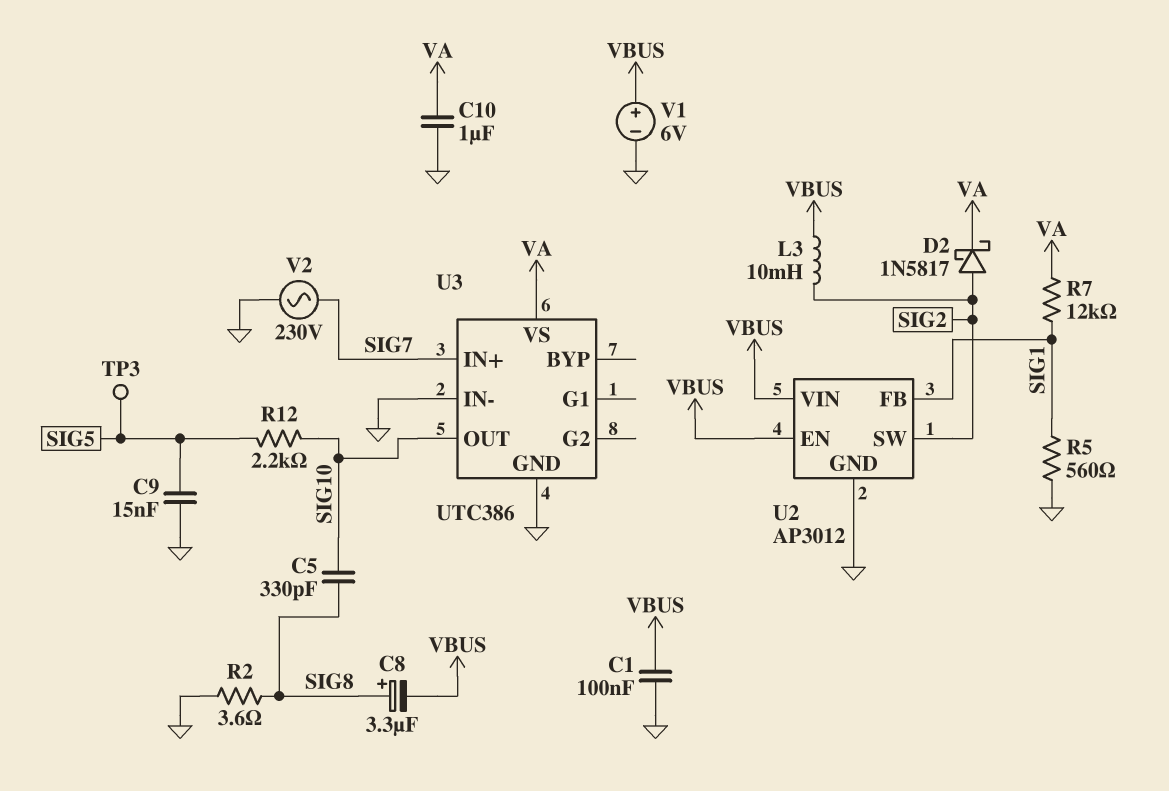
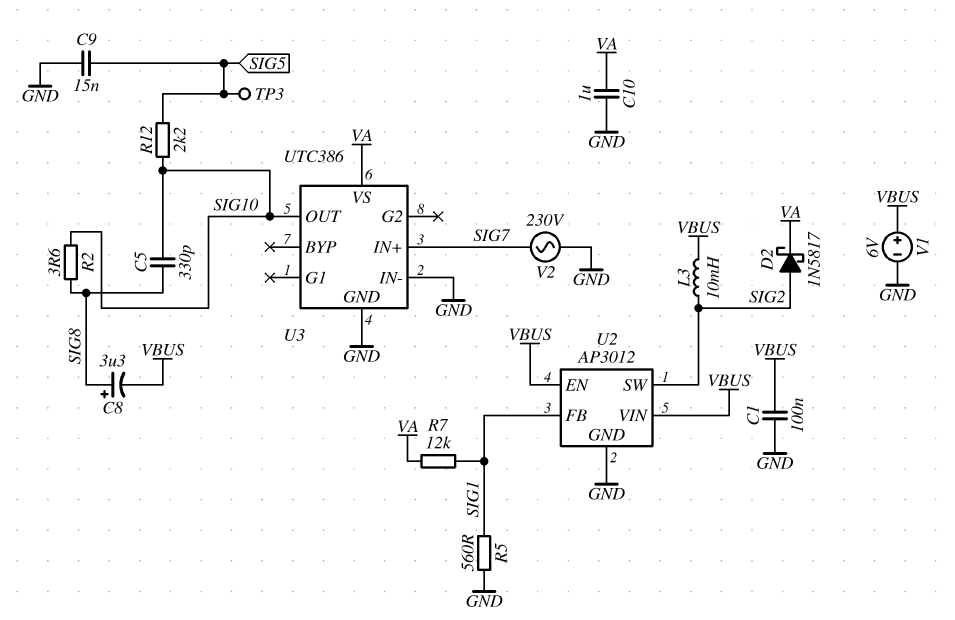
R2: 3.6 (GND, SIG8) -> 3.6 (SIG8, SIG10)

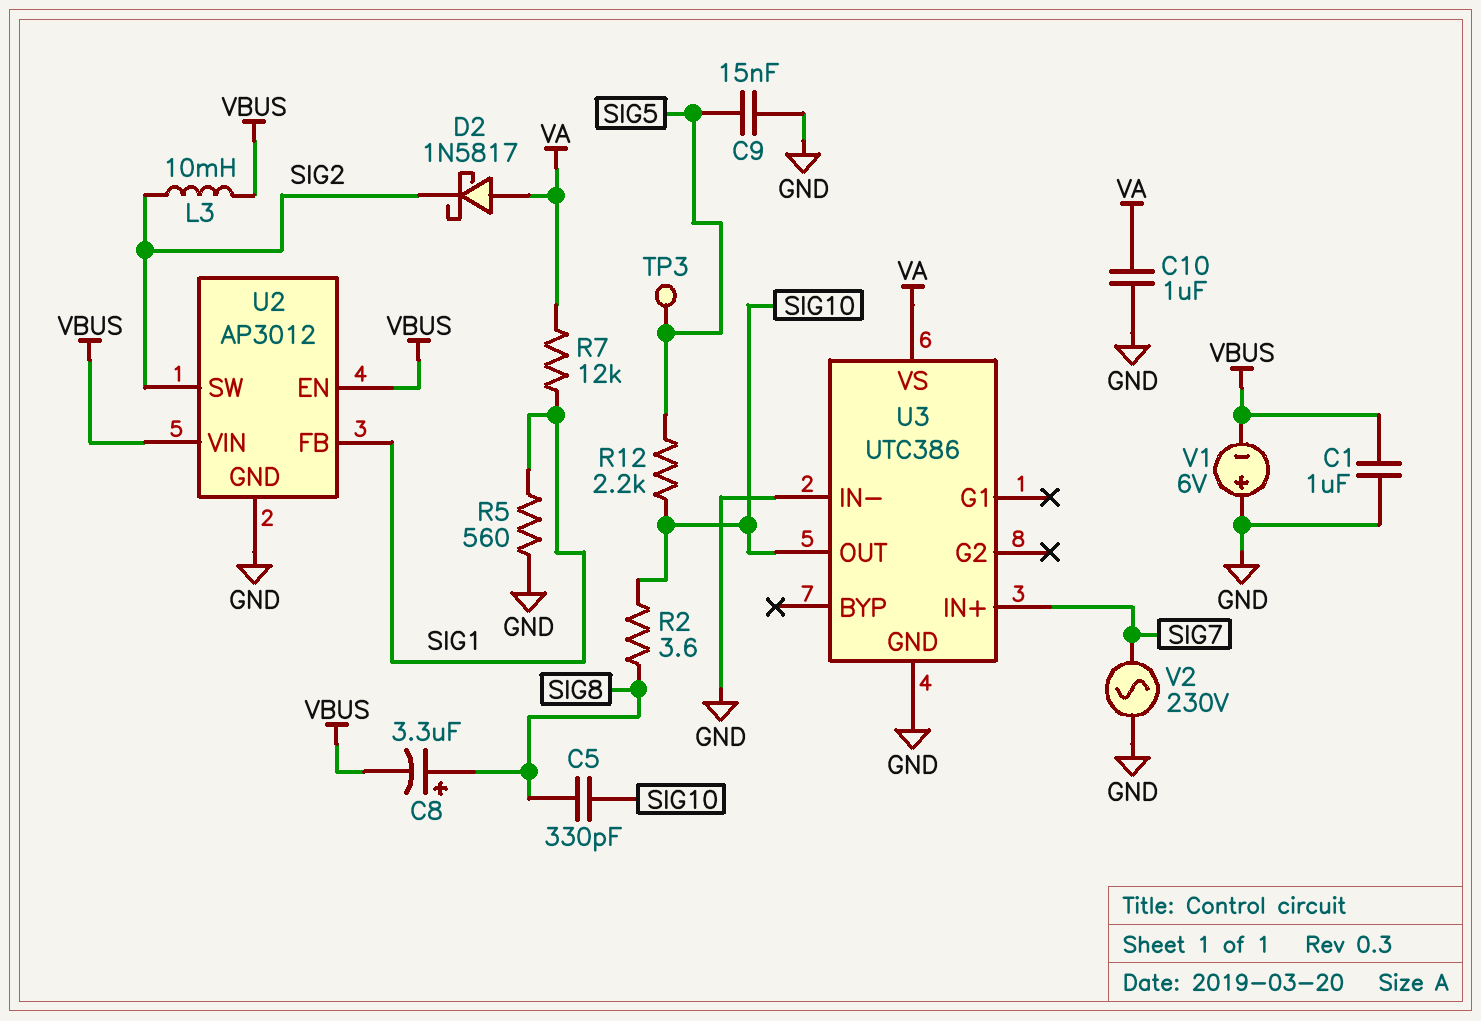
C1: 100nF (GND, VBUS) -> 1uF (GND, VBUS)
D2: schottky 1N5817 (A SIG2, K VA) -> schottky 1N5817 (A VA, K SIG2)
V1: 6V (plus VBUS, minus GND) -> 6V (plus GND, minus VBUS)

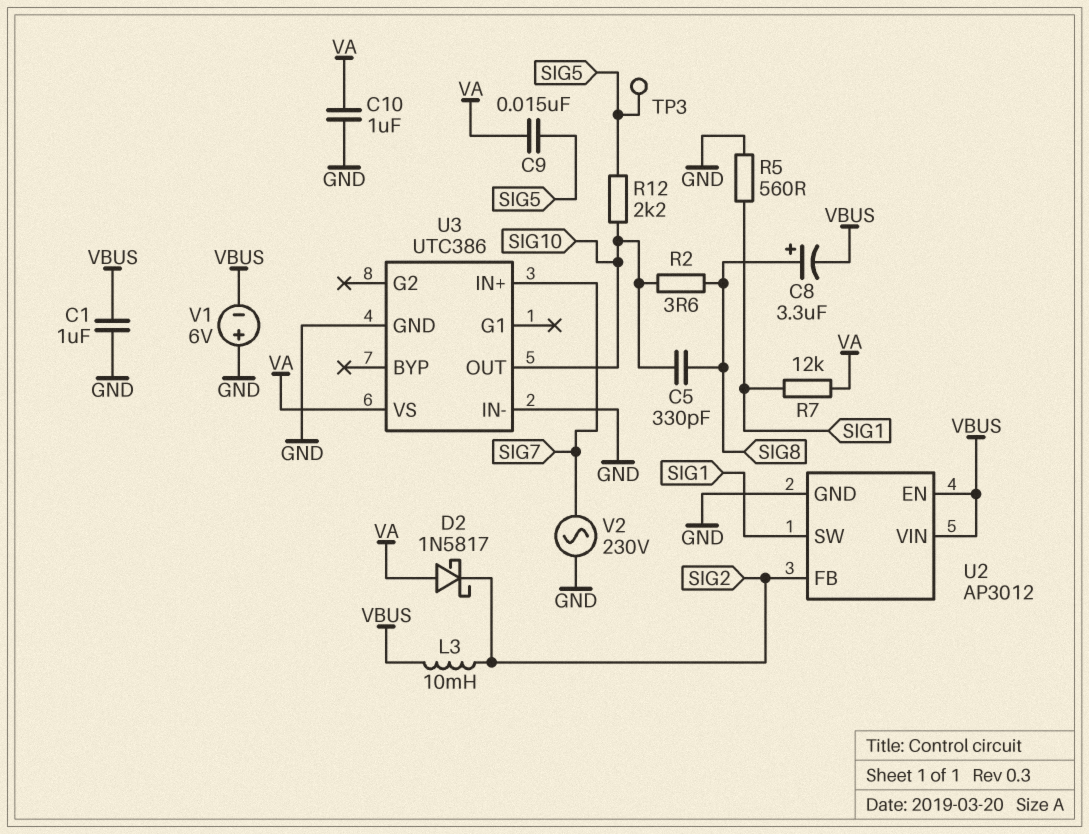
C9: 15nF (GND, SIG5) -> 15nF (SIG5, VA)
U2 pin FB: SIG1 -> SIG2
U2 pin SW: SIG2 -> SIG1

